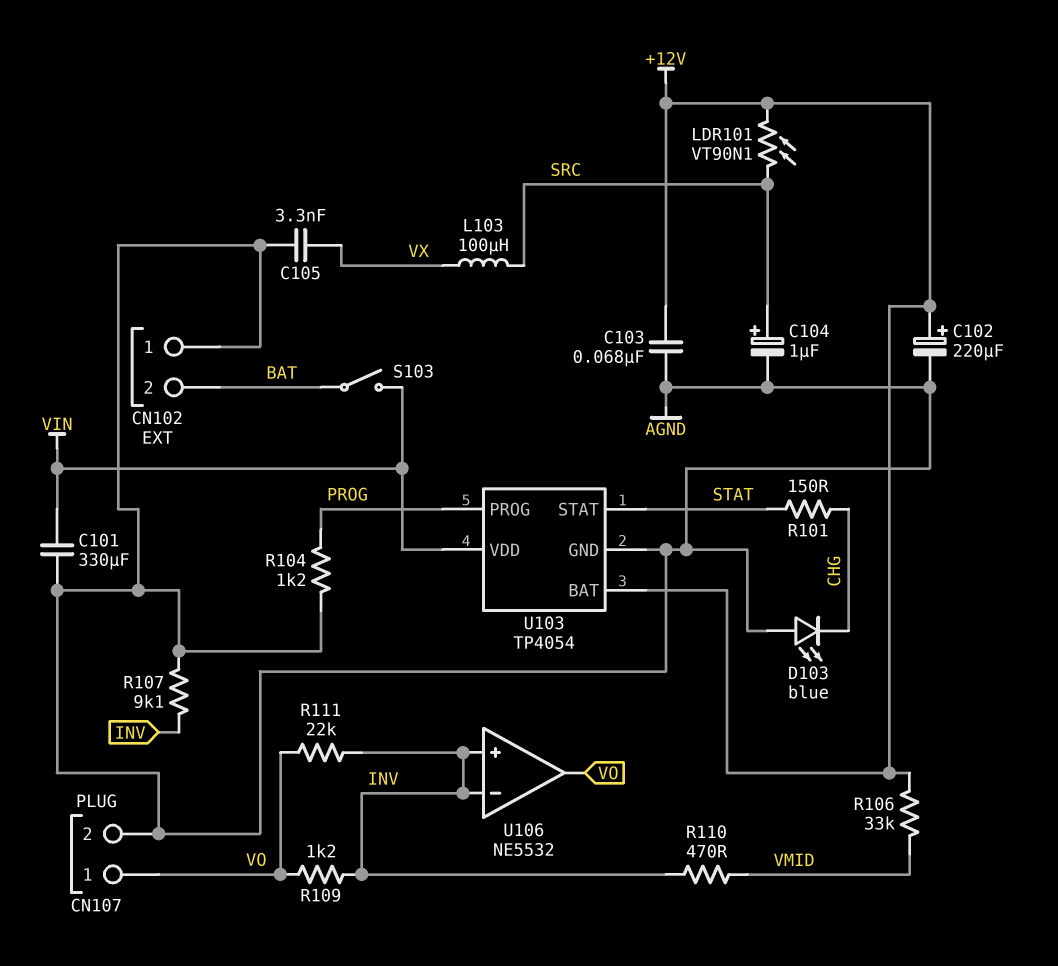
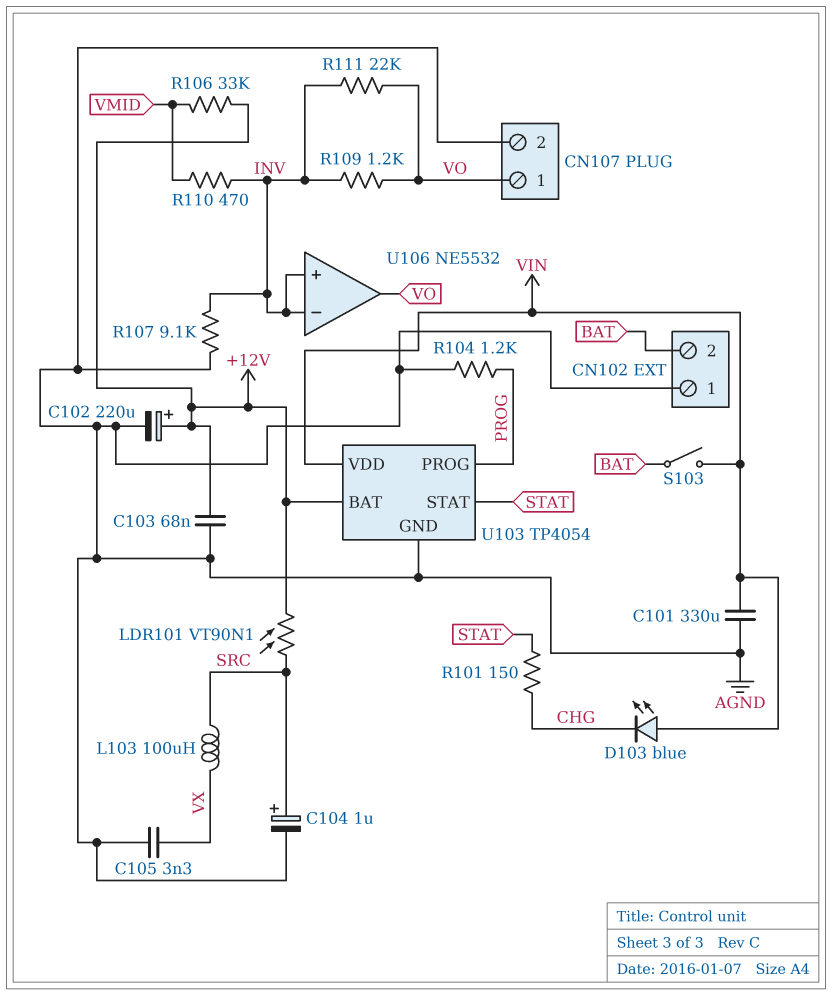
D103: LED blue (A AGND, K CHG) -> LED blue (A VIN, K CHG)

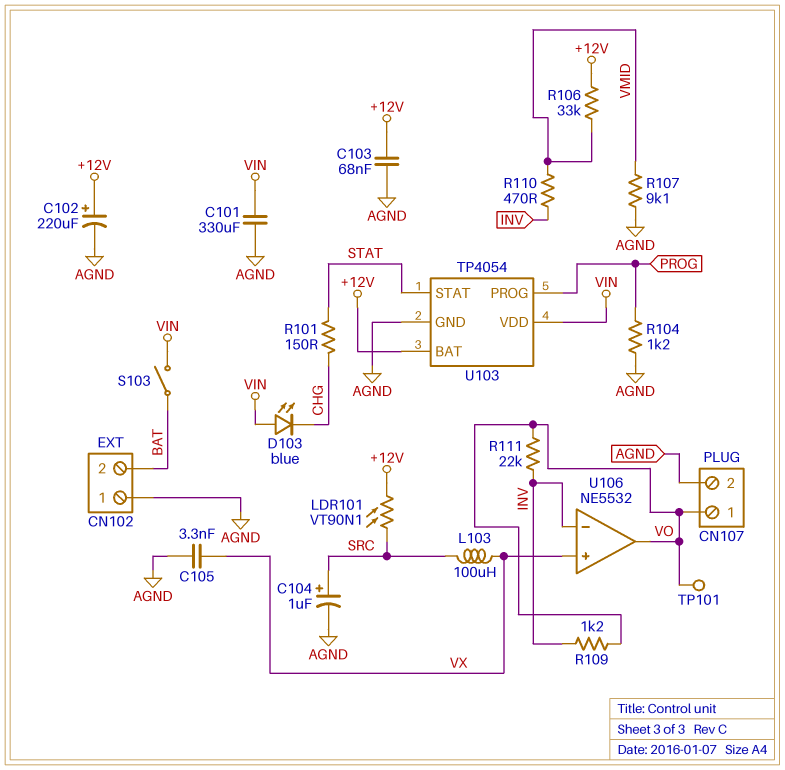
R107: 9.1k (AGND, INV) -> 9.1k (AGND, VMID)
TP101: none -> test point (VO)
U106 pin in+: INV -> VX

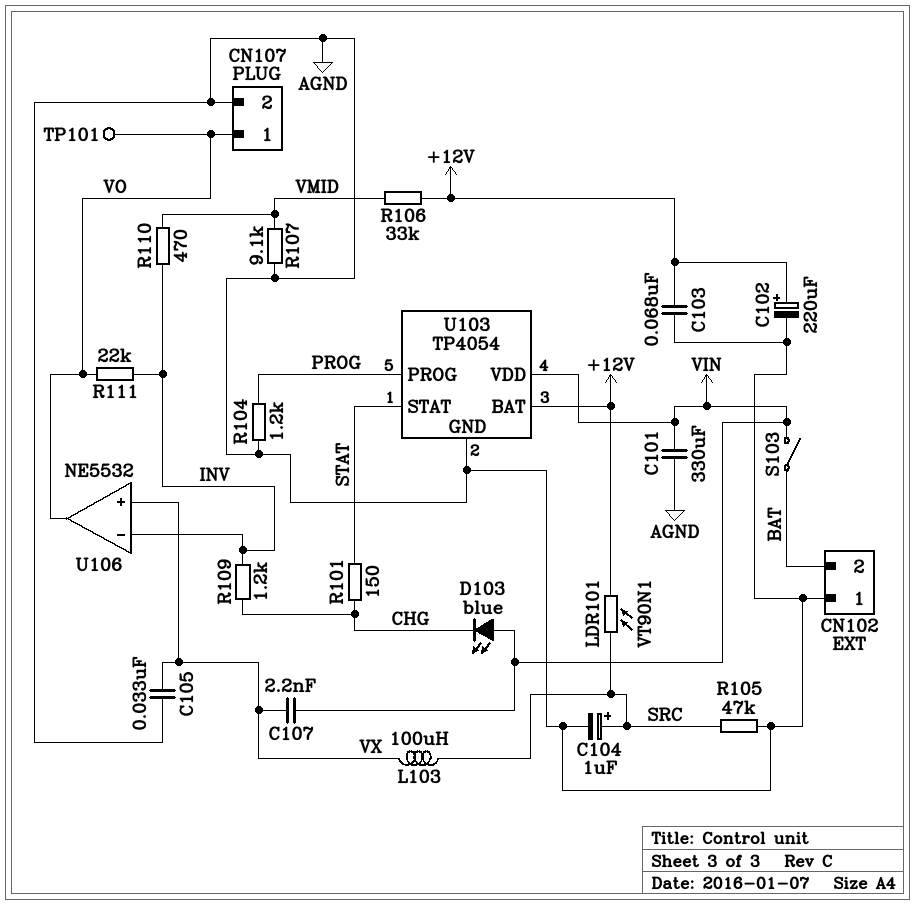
C105: 3.3nF (AGND, VX) -> 33nF (AGND, VX)
C107: none -> 2.2nF (VIN, VX)
R105: none -> 47k (AGND, SRC)
R109: 1.2k (INV, VO) -> 1.2k (CHG, INV)

